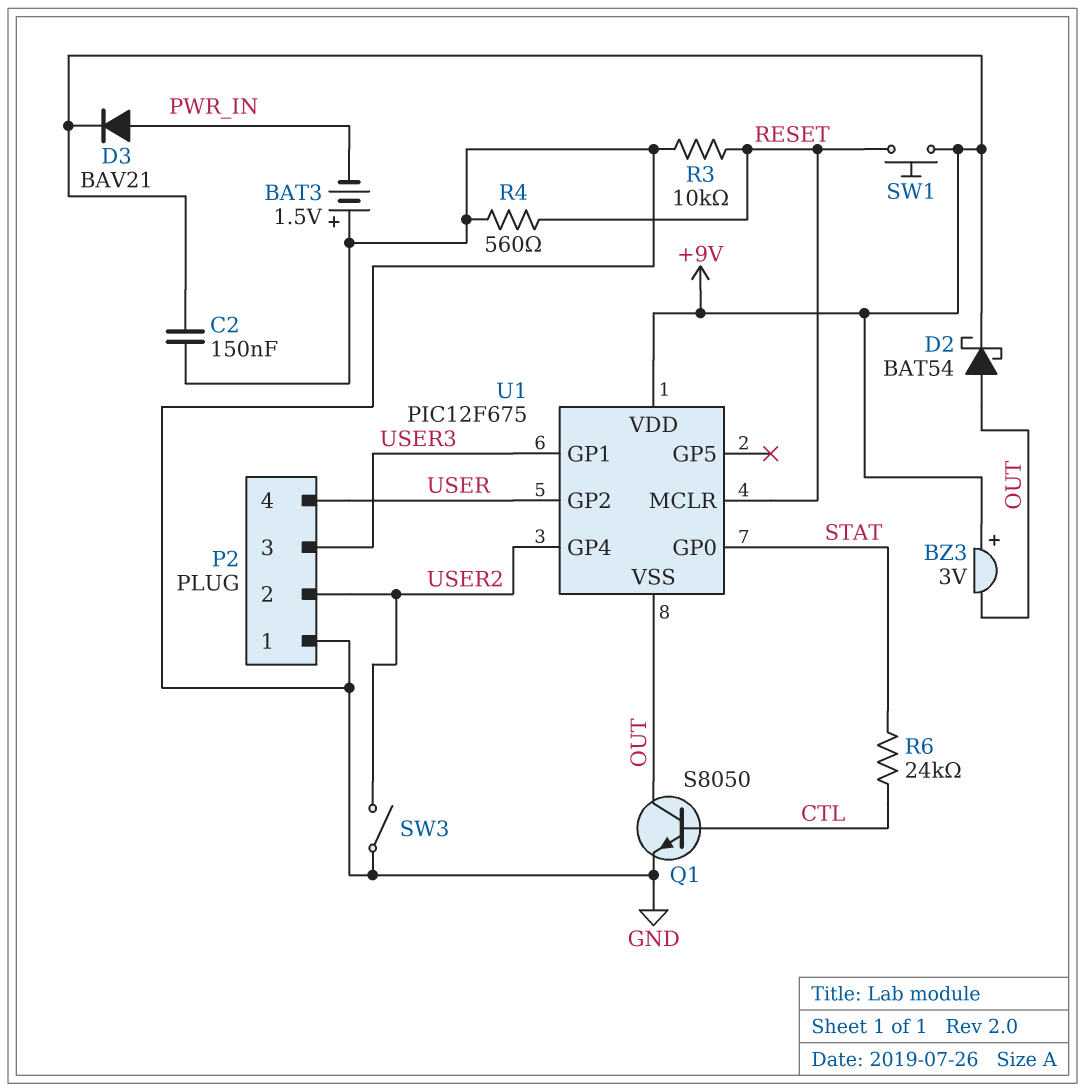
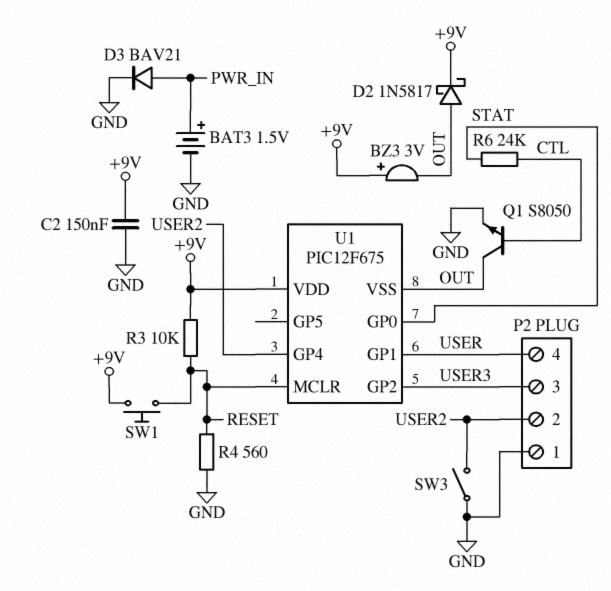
BAT3: 1.5V (plus GND, minus PWR_IN) -> 1.5V (plus PWR_IN, minus GND)
D2: schottky BAT54 (A OUT, K +9V) -> schottky 1N5817 (A OUT, K +9V)
D3: diode BAV21 (A PWR_IN, K +9V) -> diode BAV21 (A PWR_IN, K GND)
R3: 10k (GND, RESET) -> 10k (+9V, RESET)
U1 pin GP1: USER3 -> USER
U1 pin GP2: USER -> USER3

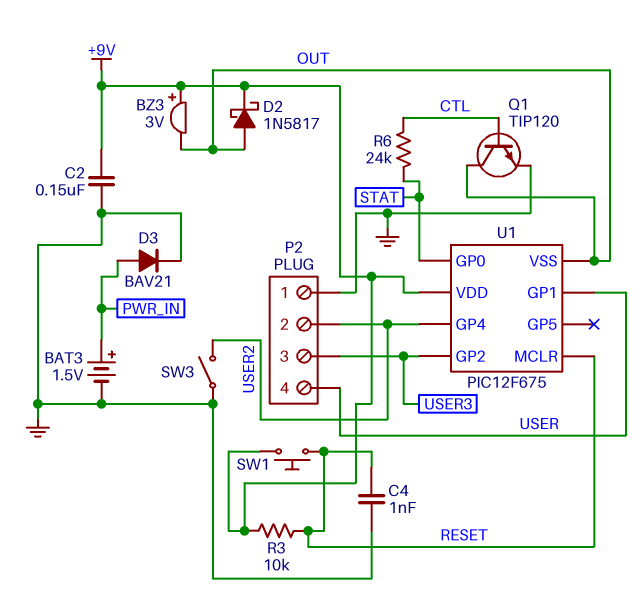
C4: none -> 1nF (GND, RESET)
Q1: NPN S8050 (B CTL, C OUT, E GND) -> NPN TIP120 (B CTL, C OUT, E GND)
R4: 560 (GND, RESET) -> none

